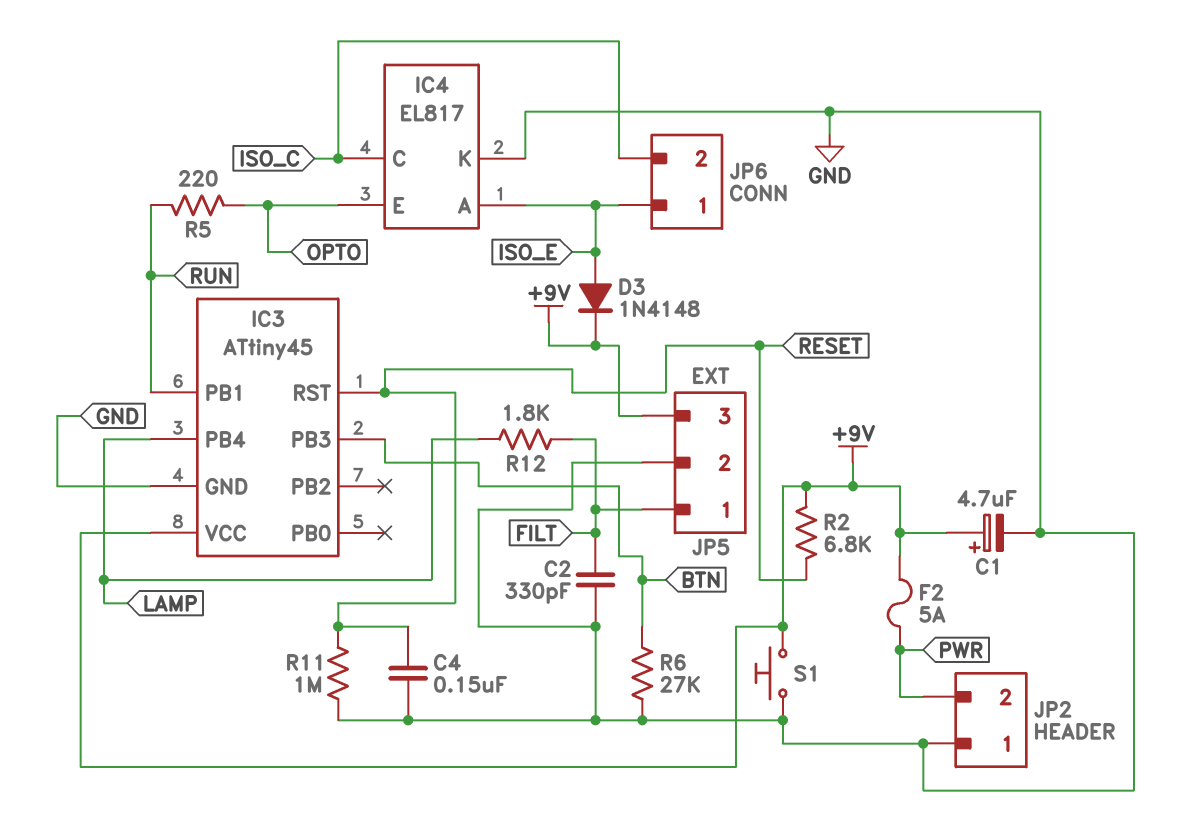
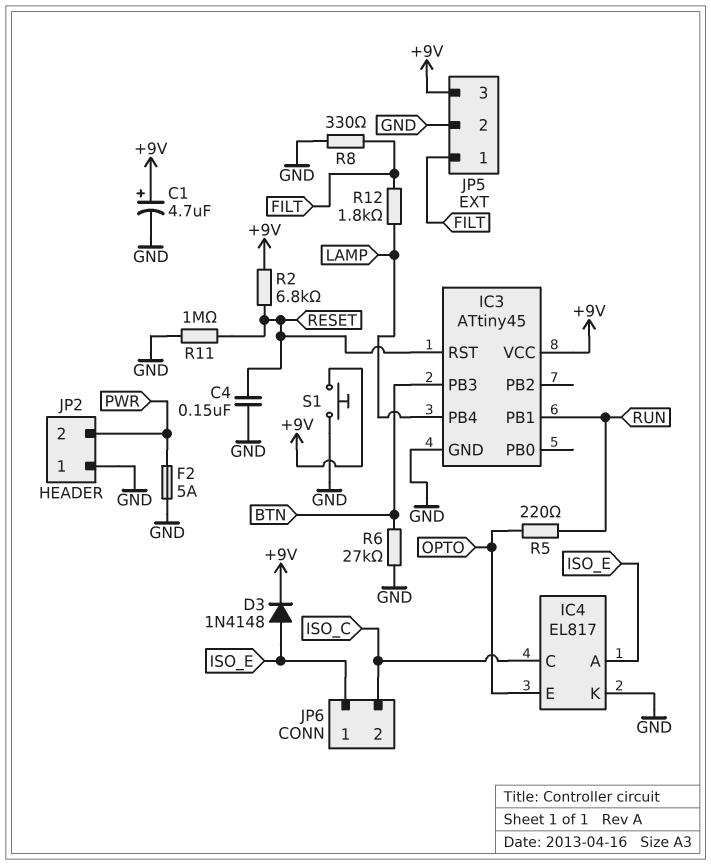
C2: 330pF (FILT, GND) -> none
F2: 5A (+9V, PWR) -> 5A (GND, PWR)
R8: none -> 330 (FILT, GND)

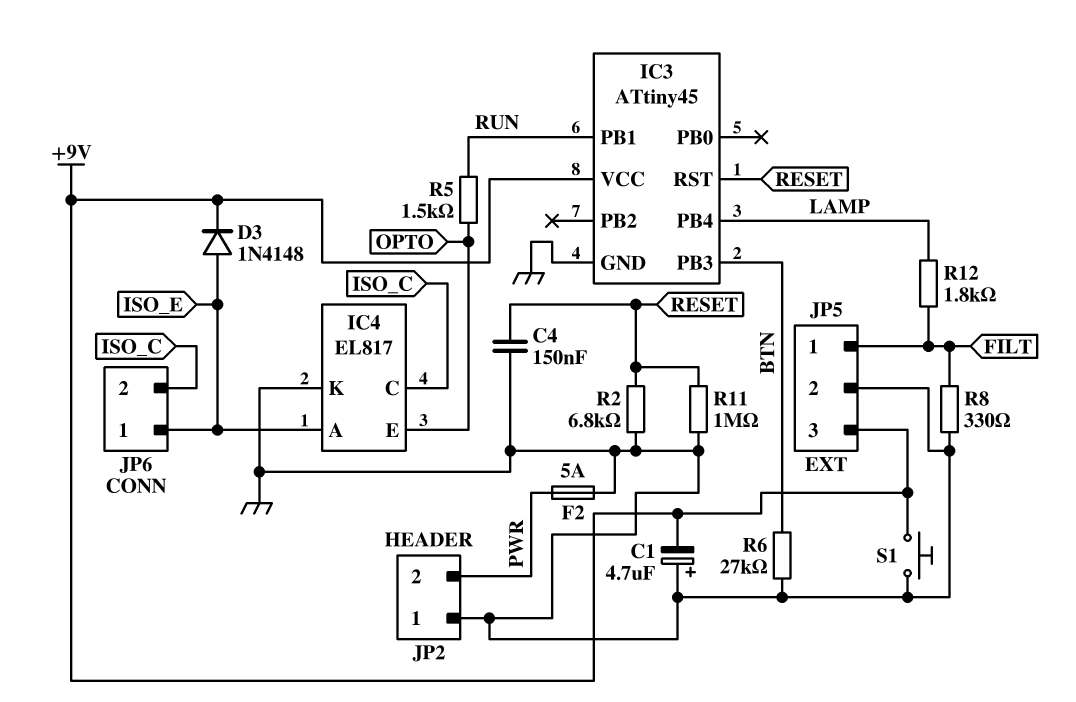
C1: 4.7uF (plus +9V, minus GND) -> 4.7uF (plus GND, minus +9V)
R2: 6.8k (+9V, RESET) -> 6.8k (GND, RESET)
R5: 220 (OPTO, RUN) -> 1.5k (OPTO, RUN)

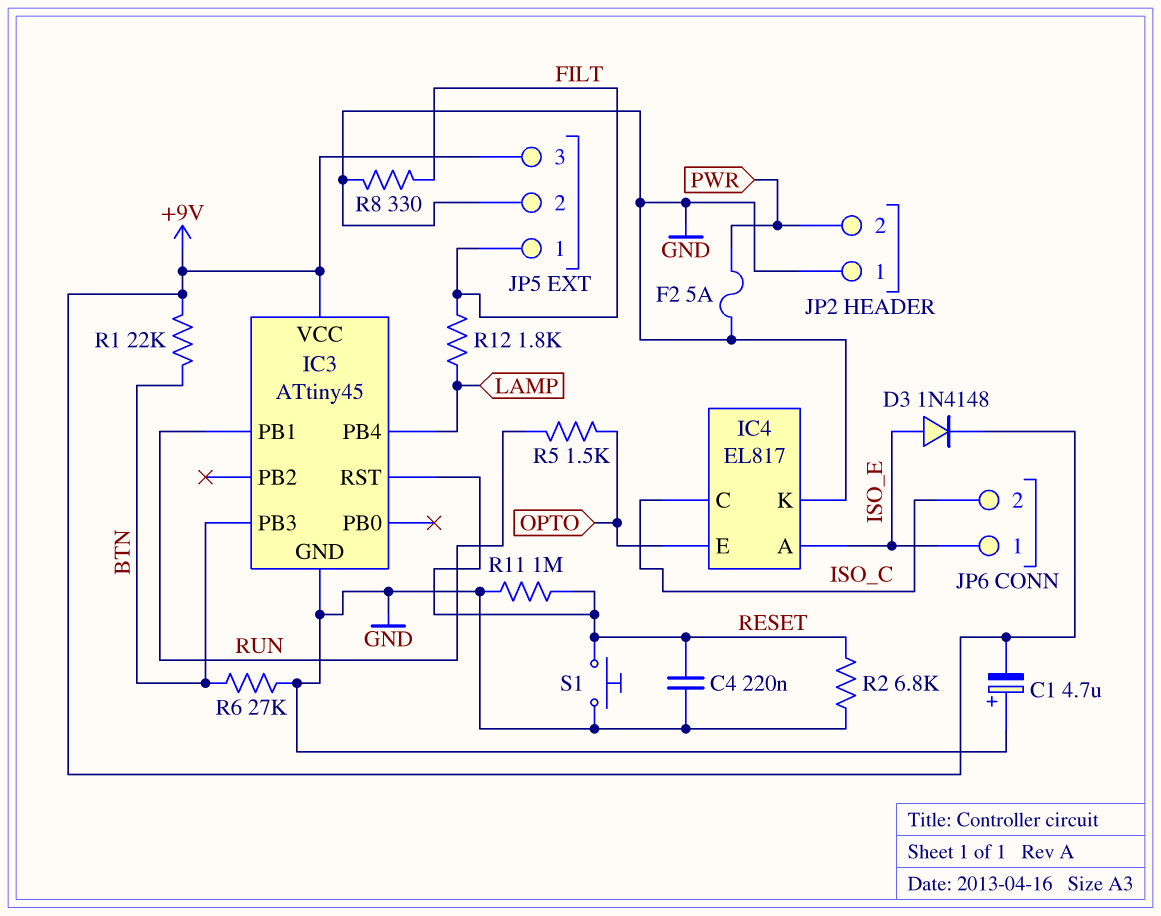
C4: 150nF (GND, RESET) -> 220nF (GND, RESET)
R1: none -> 22k (+9V, BTN)
S1: button (+9V, GND) -> button (GND, RESET)

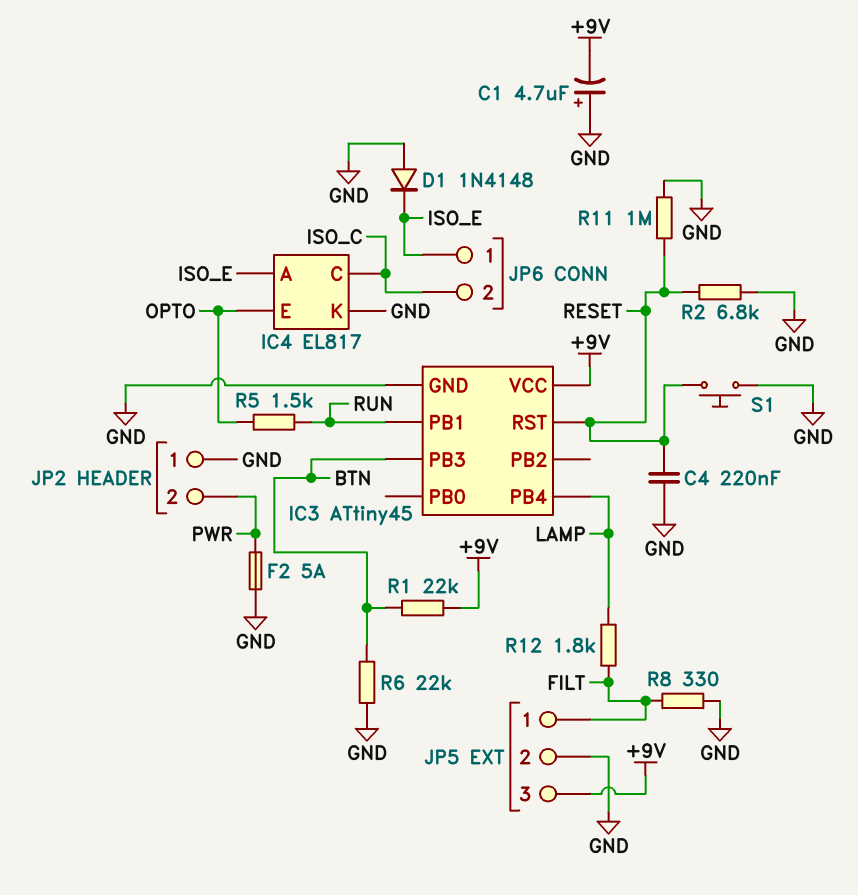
D1: none -> diode 1N4148 (A GND, K ISO_E)
D3: diode 1N4148 (A ISO_E, K +9V) -> none
R6: 27k (BTN, GND) -> 22k (BTN, GND)

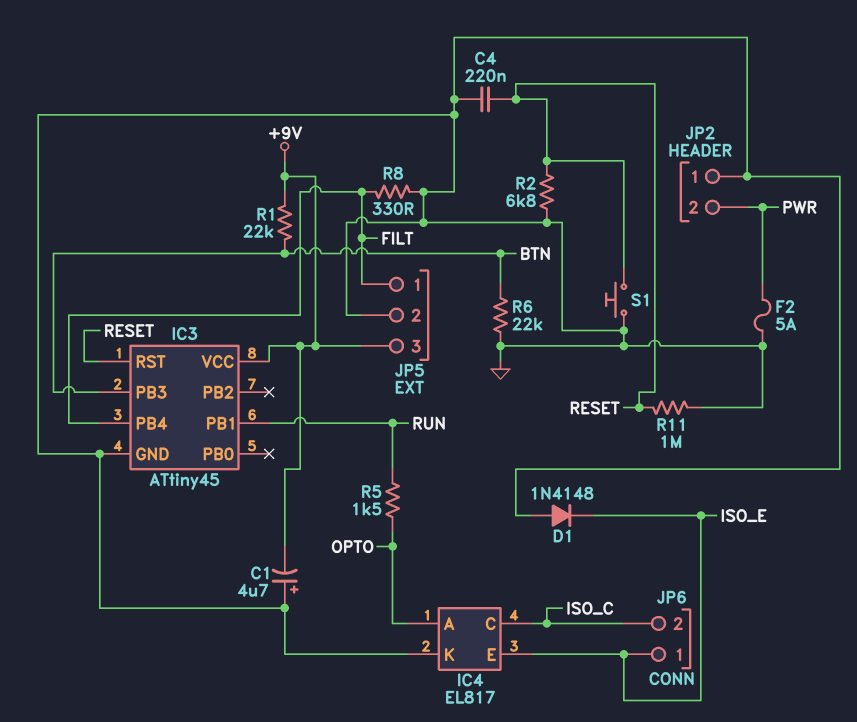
IC3 pin PB4: LAMP -> FILT
IC4 pin A: ISO_E -> OPTO
IC4 pin E: OPTO -> ISO_E
R12: 1.8k (FILT, LAMP) -> none

